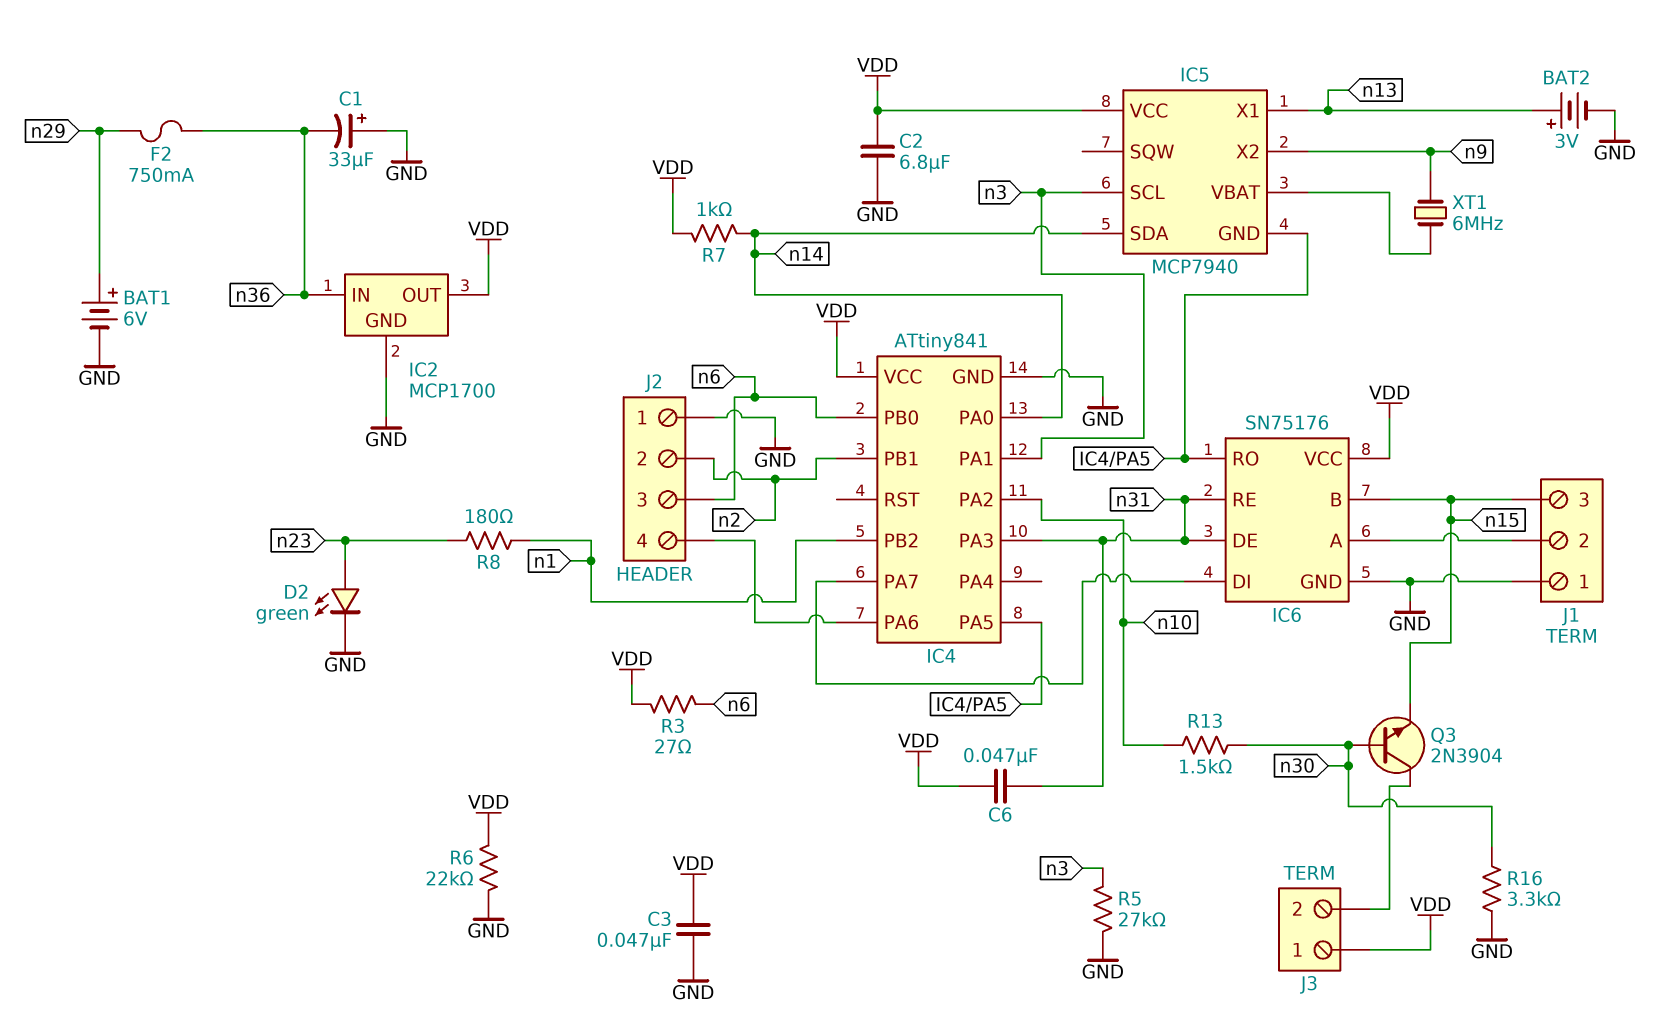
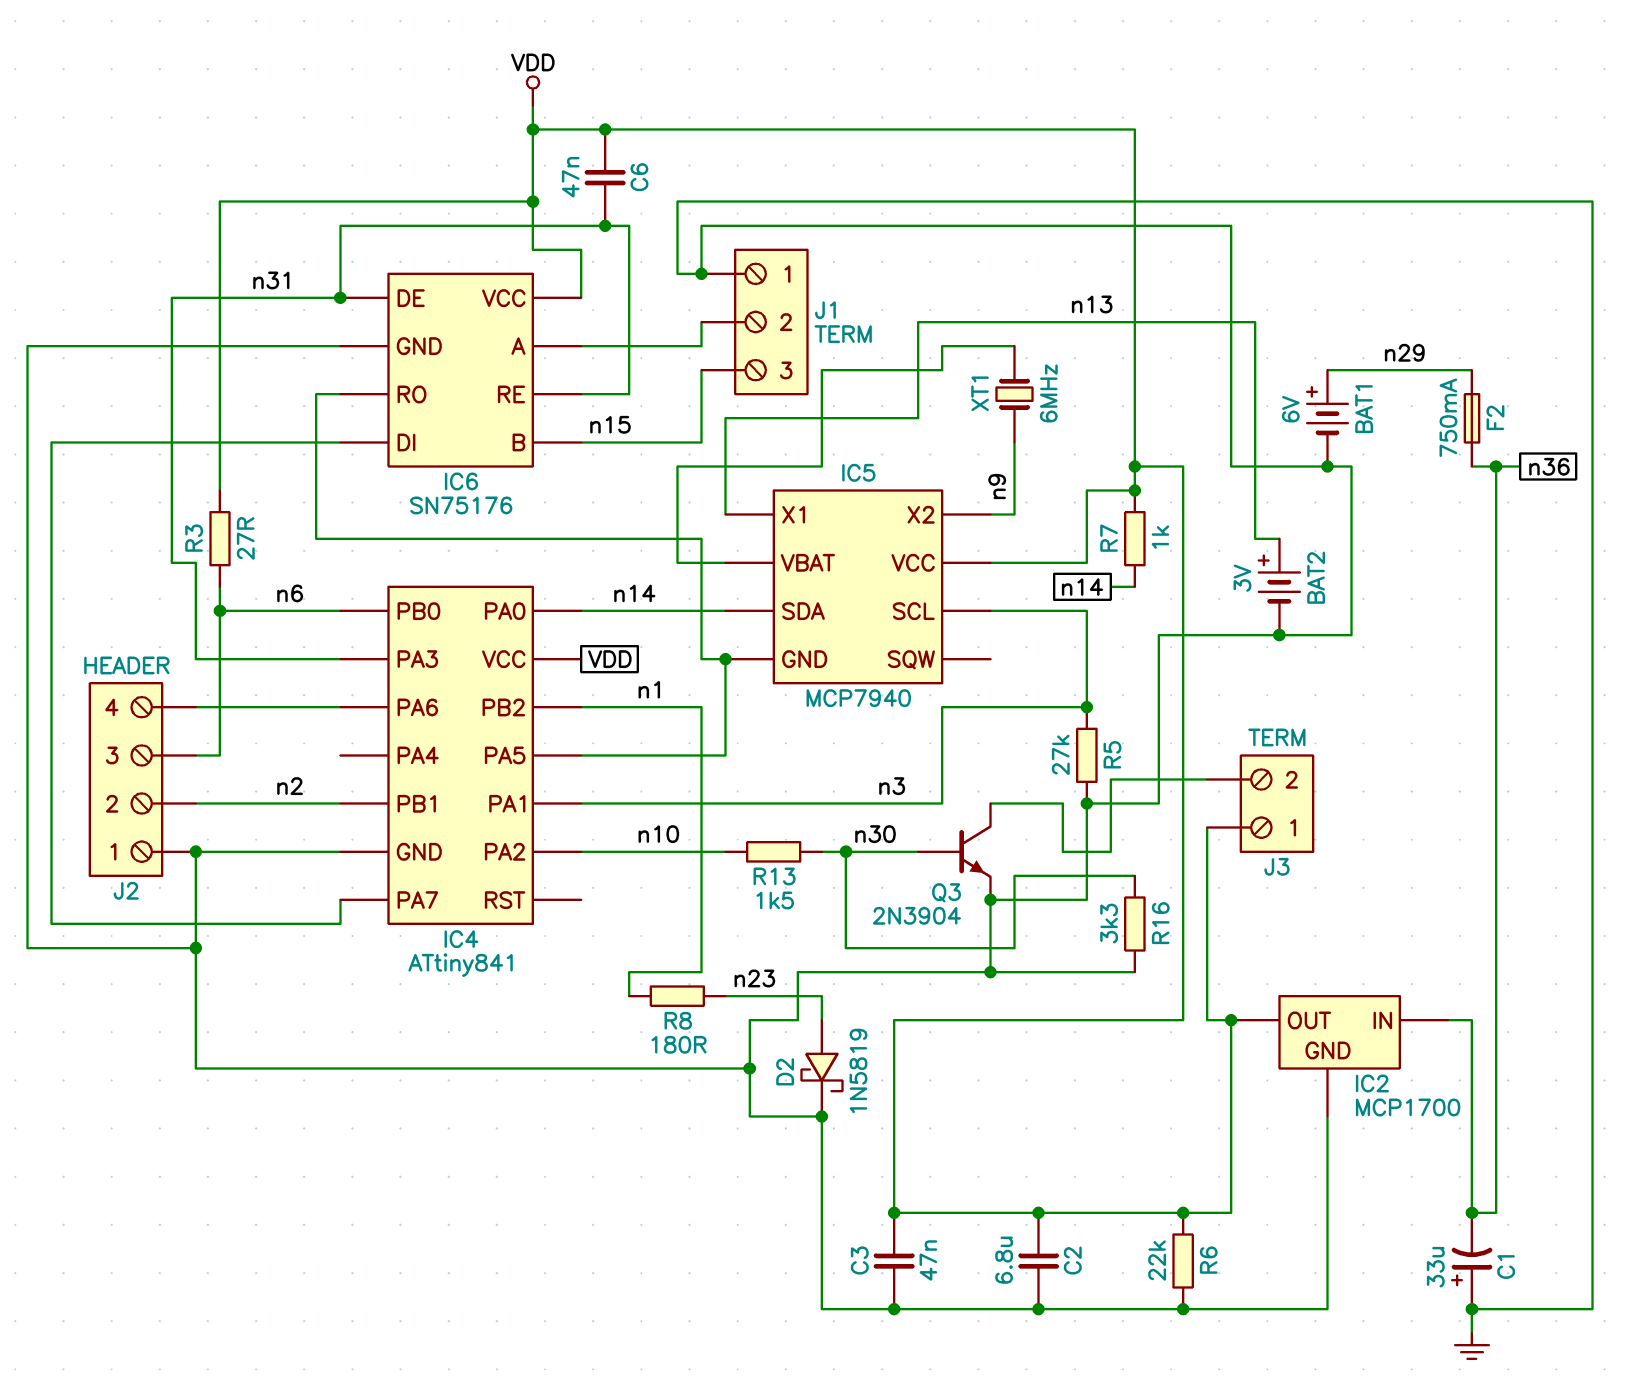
D2: LED green (A n23, K GND) -> schottky 1N5819 (A n23, K GND)
Q3: NPN 2N3904 (B n30, C J3/2, E n15) -> NPN 2N3904 (B n30, C J3/2, E GND)

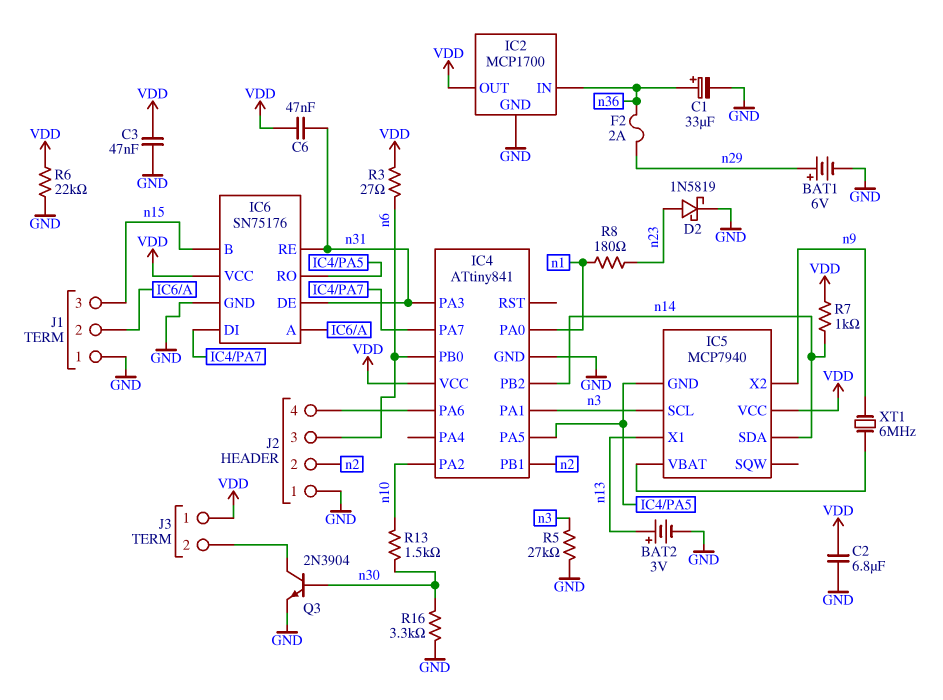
C1: 33uF (plus GND, minus n36) -> 33uF (plus n36, minus GND)
F2: 750mA (n29, n36) -> 2A (n29, n36)
IC4 pin PA0: n14 -> n1
IC4 pin PB2: n1 -> n14

